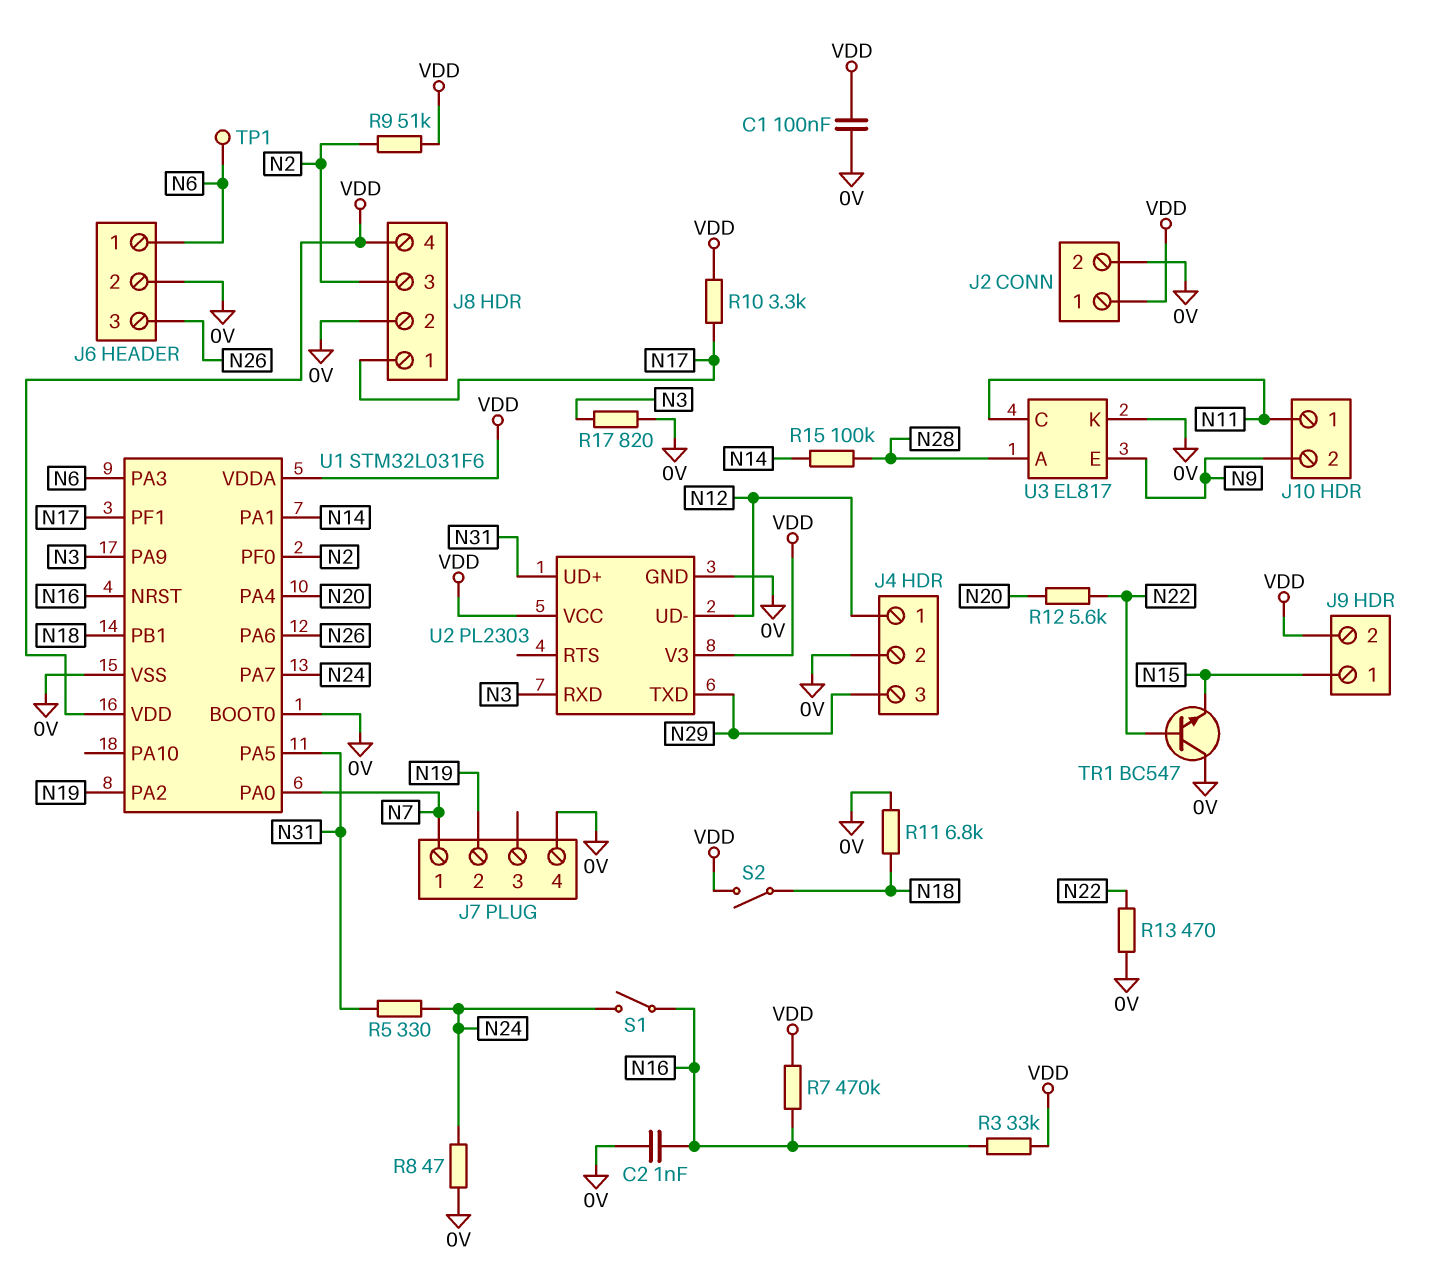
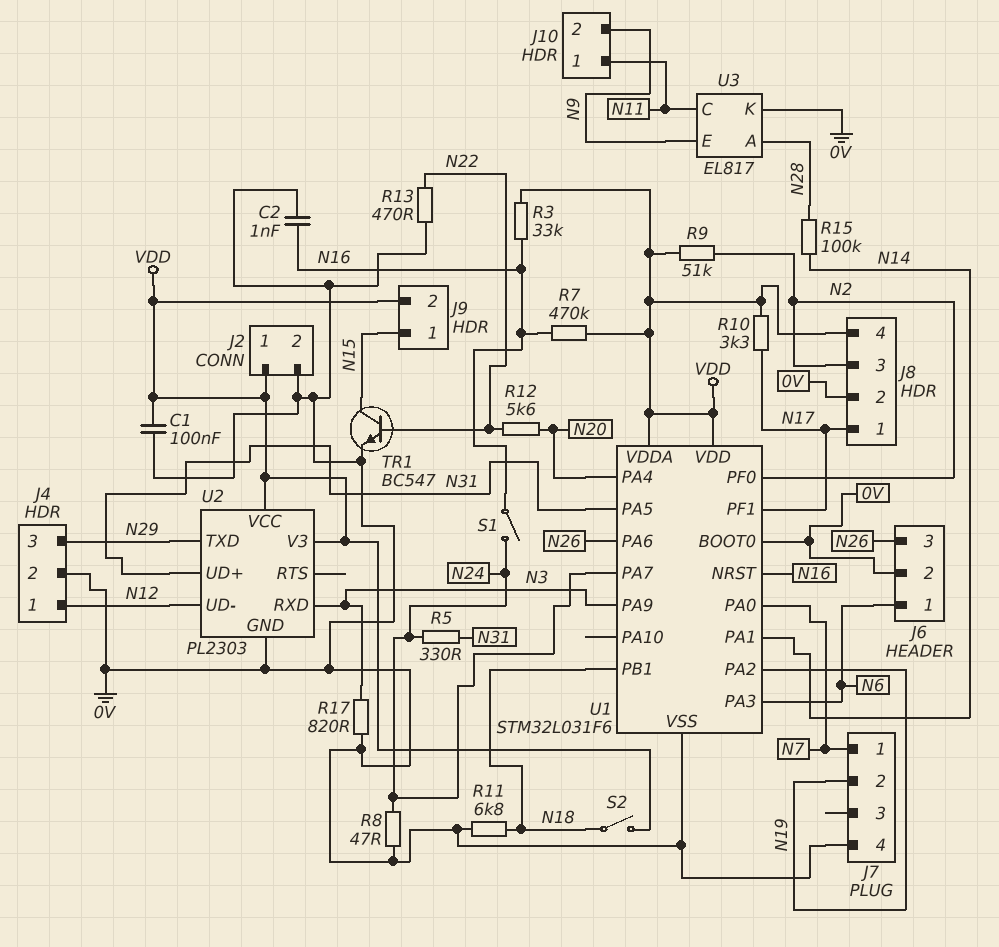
TP1: test point (N6) -> none
TR1: NPN BC547 (B N22, C 0V, E N15) -> NPN BC547 (B N22, C N15, E 0V)

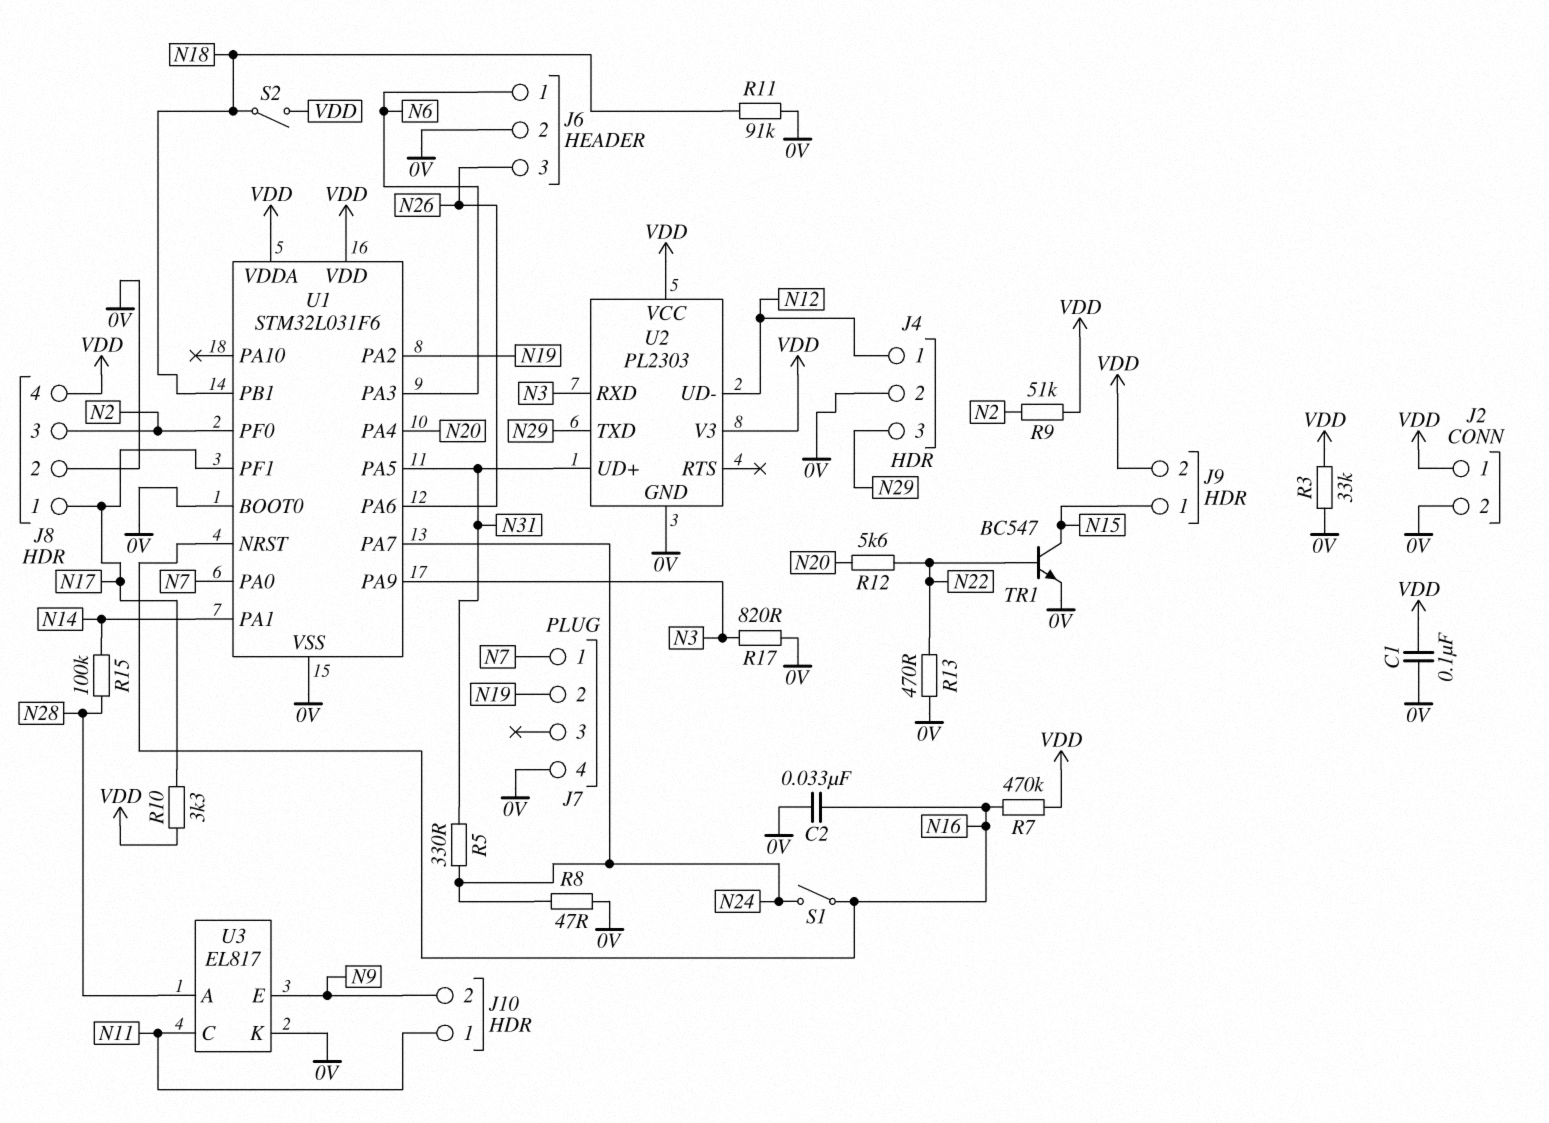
C2: 1nF (0V, N16) -> 33nF (0V, N16)
R3: 33k (N16, VDD) -> 33k (0V, VDD)
R11: 6.8k (0V, N18) -> 91k (0V, N18)

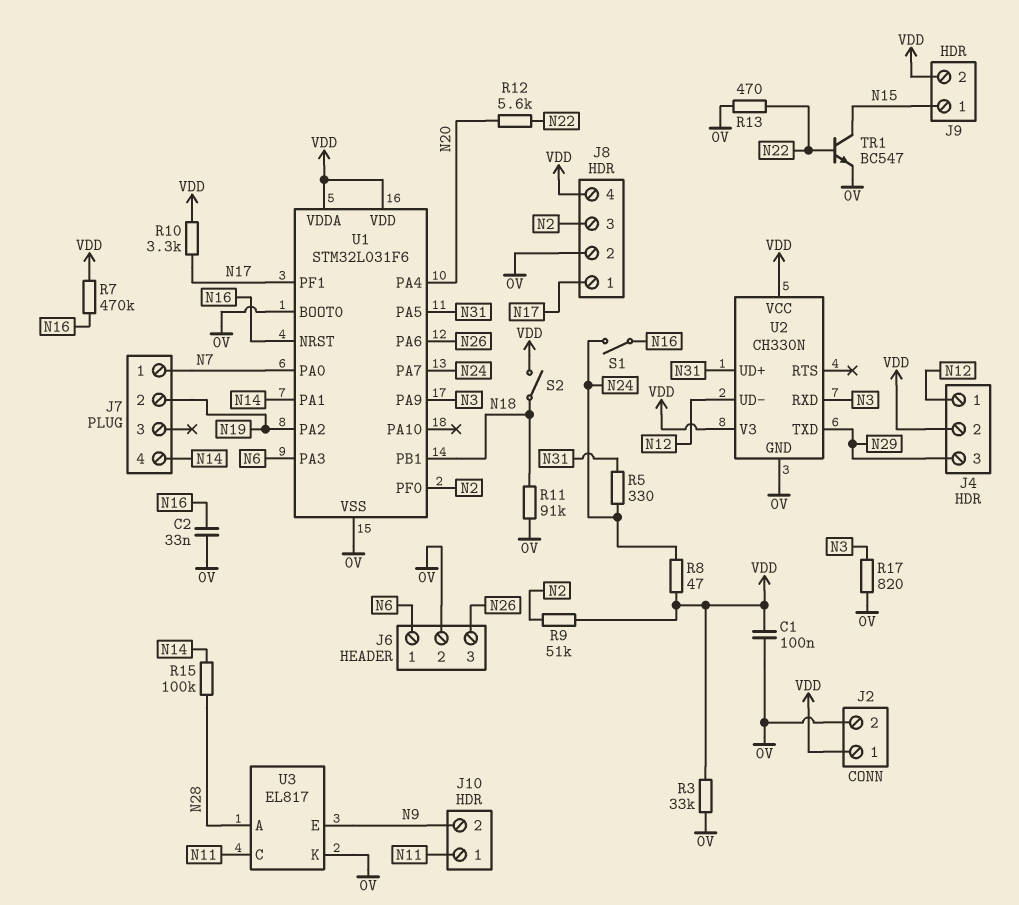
J4 pin 2: 0V -> VDD
J7 pin 4: 0V -> N14
R8: 47 (0V, N24) -> 47 (N24, VDD)
U2: PL2303 -> CH330N

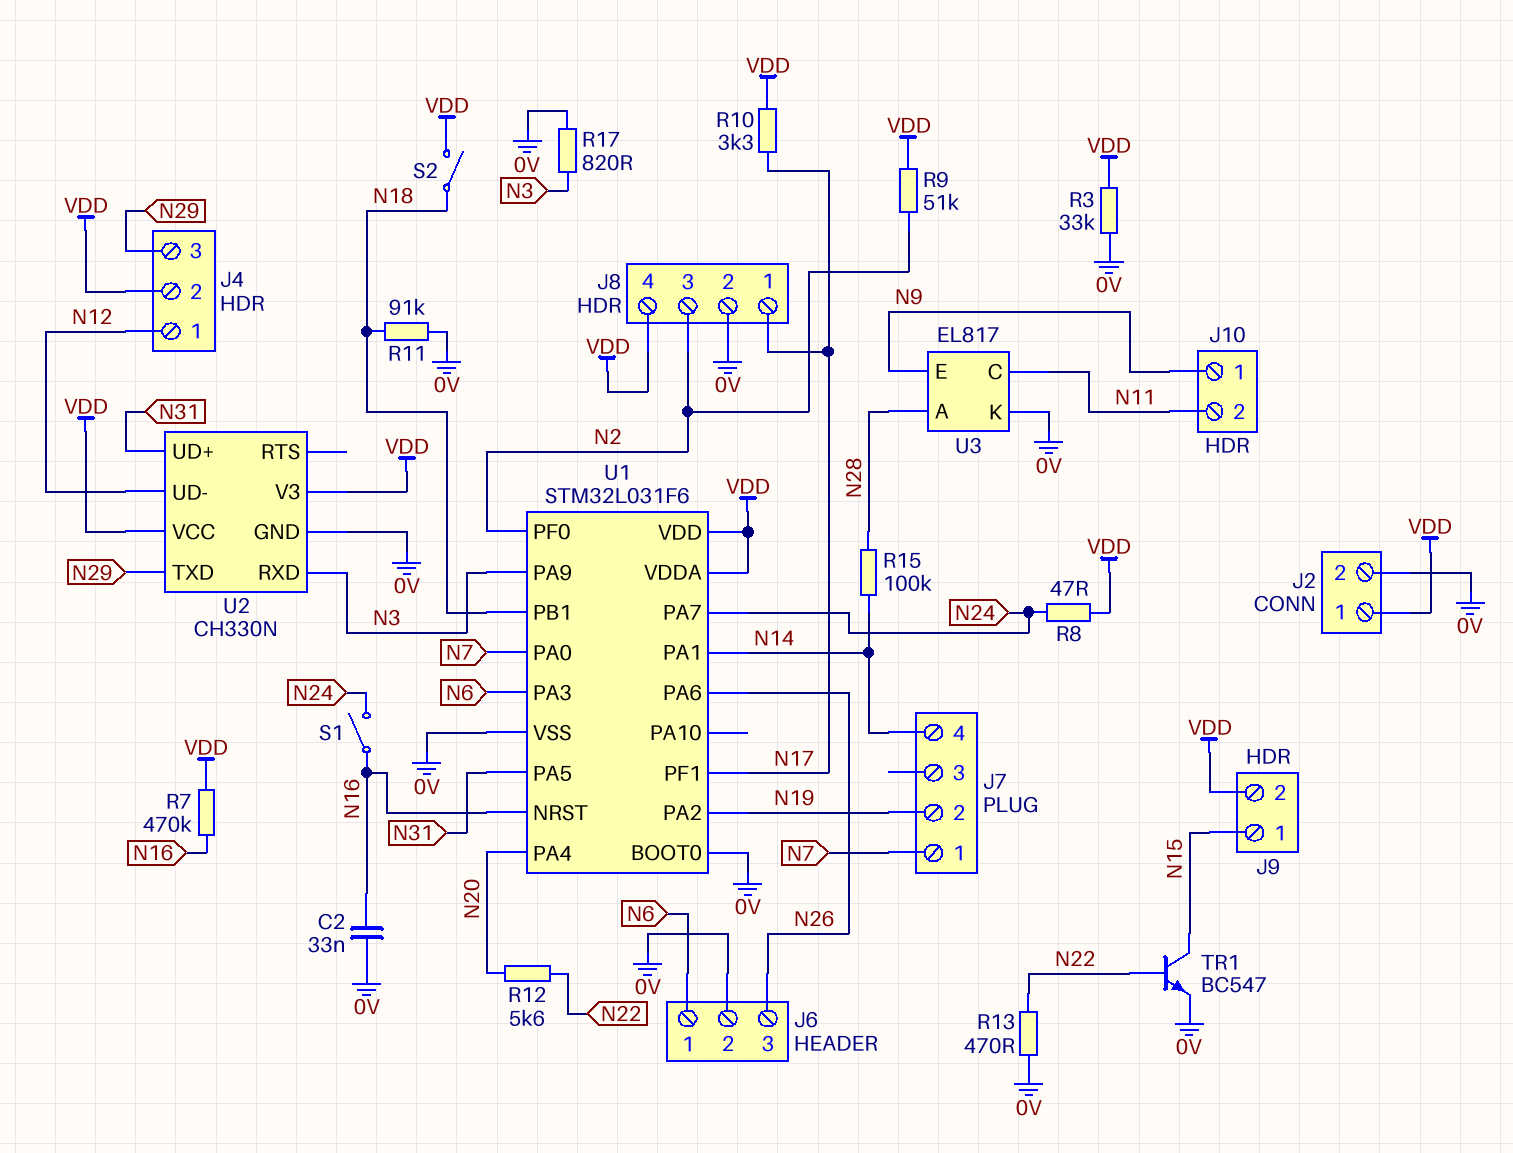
C1: 100nF (0V, VDD) -> none
J10 pin 1: N11 -> N9
J10 pin 2: N9 -> N11
R5: 330 (N24, N31) -> none

